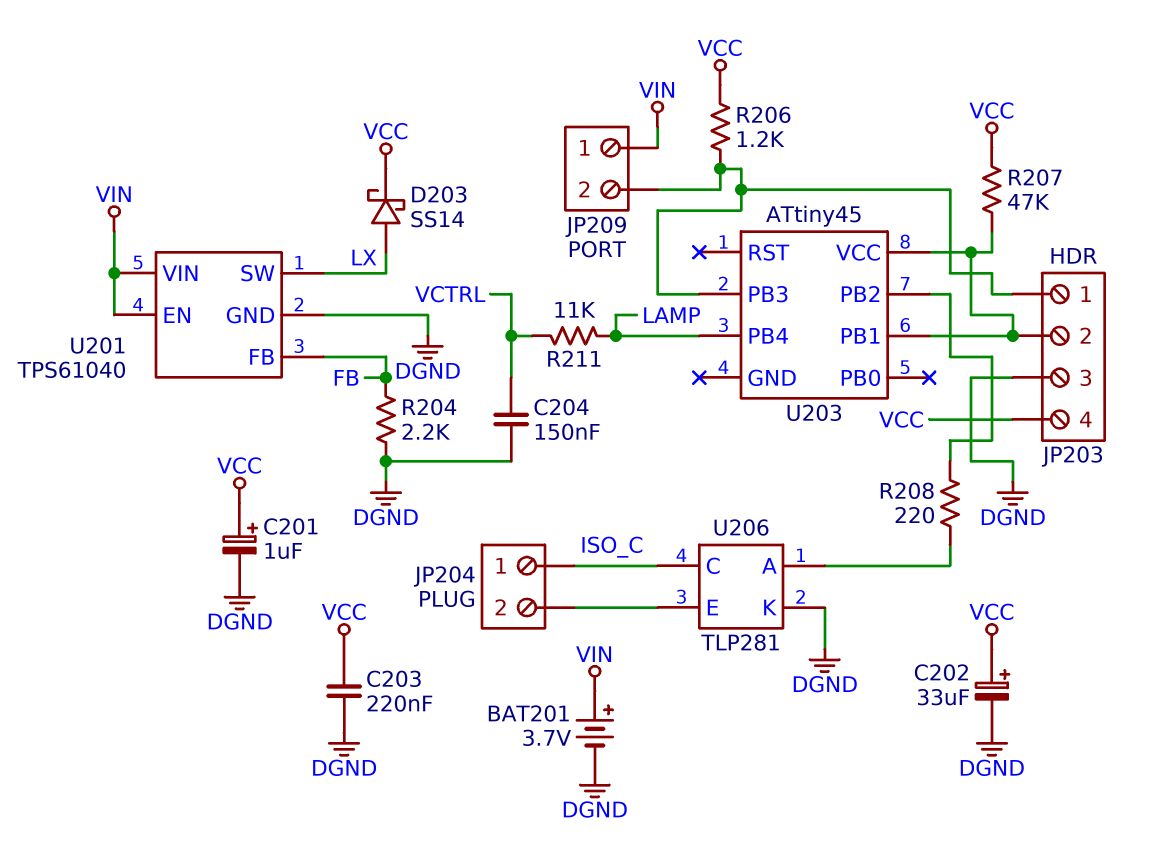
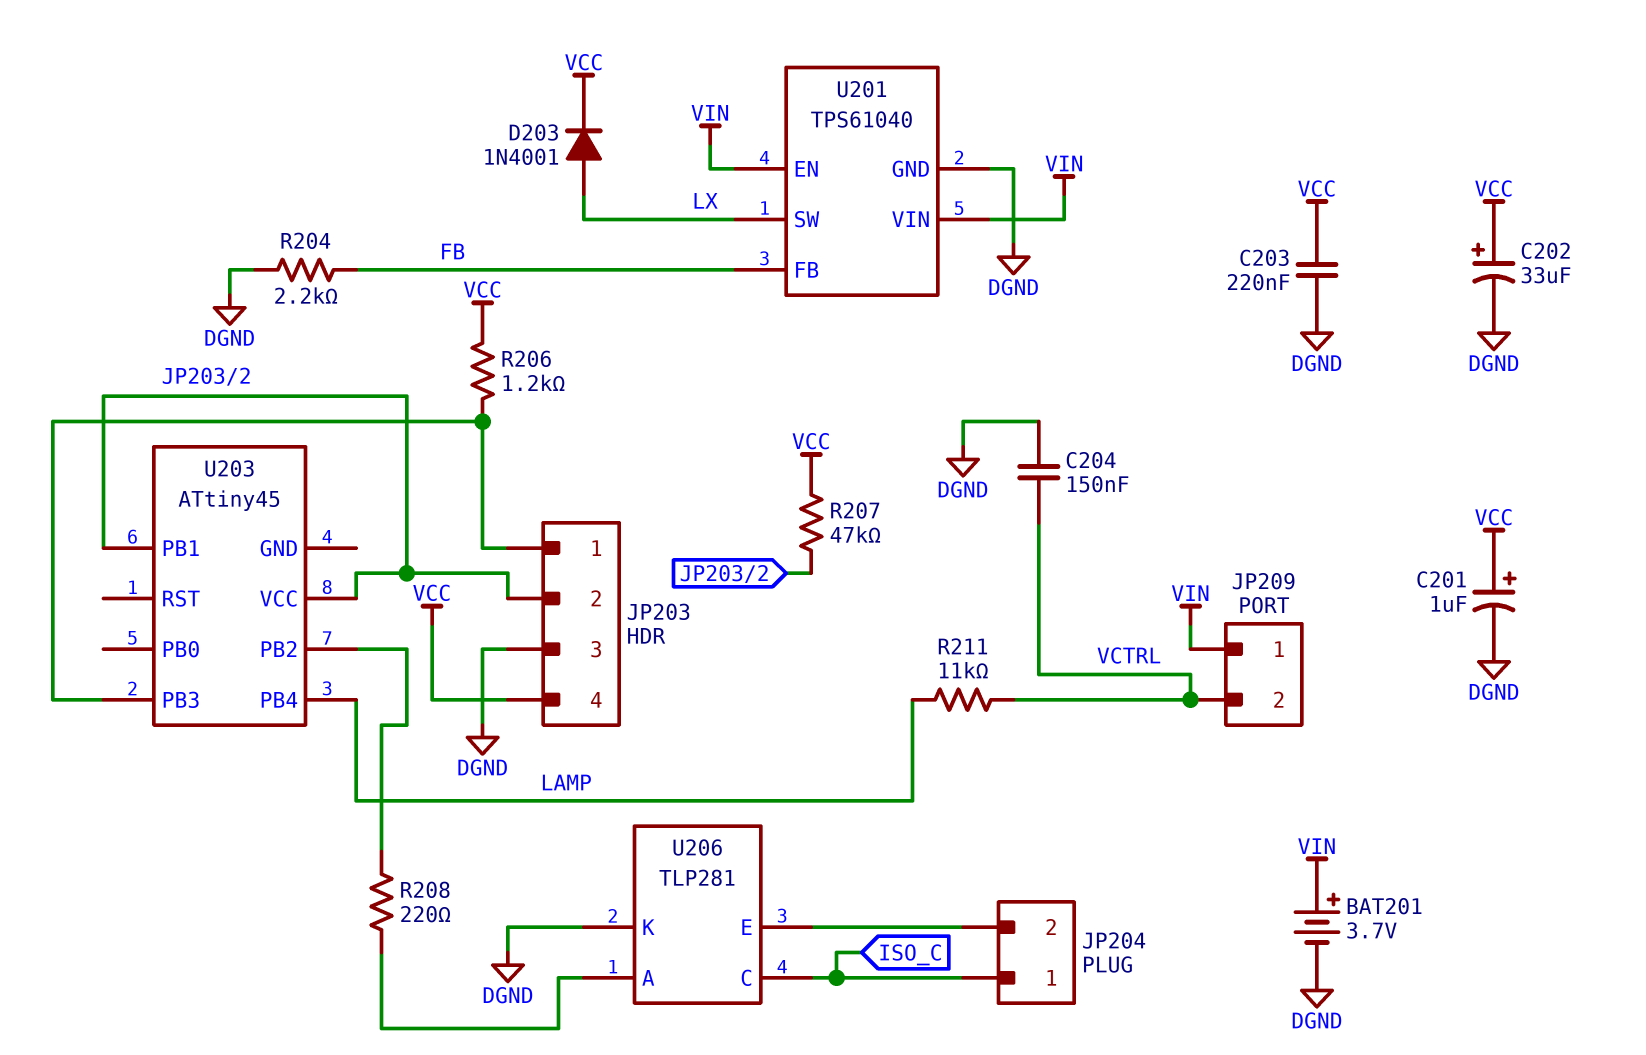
D203: schottky SS14 (A LX, K VCC) -> diode 1N4001 (A LX, K VCC)
JP209 pin 2: JP203/1 -> VCTRL

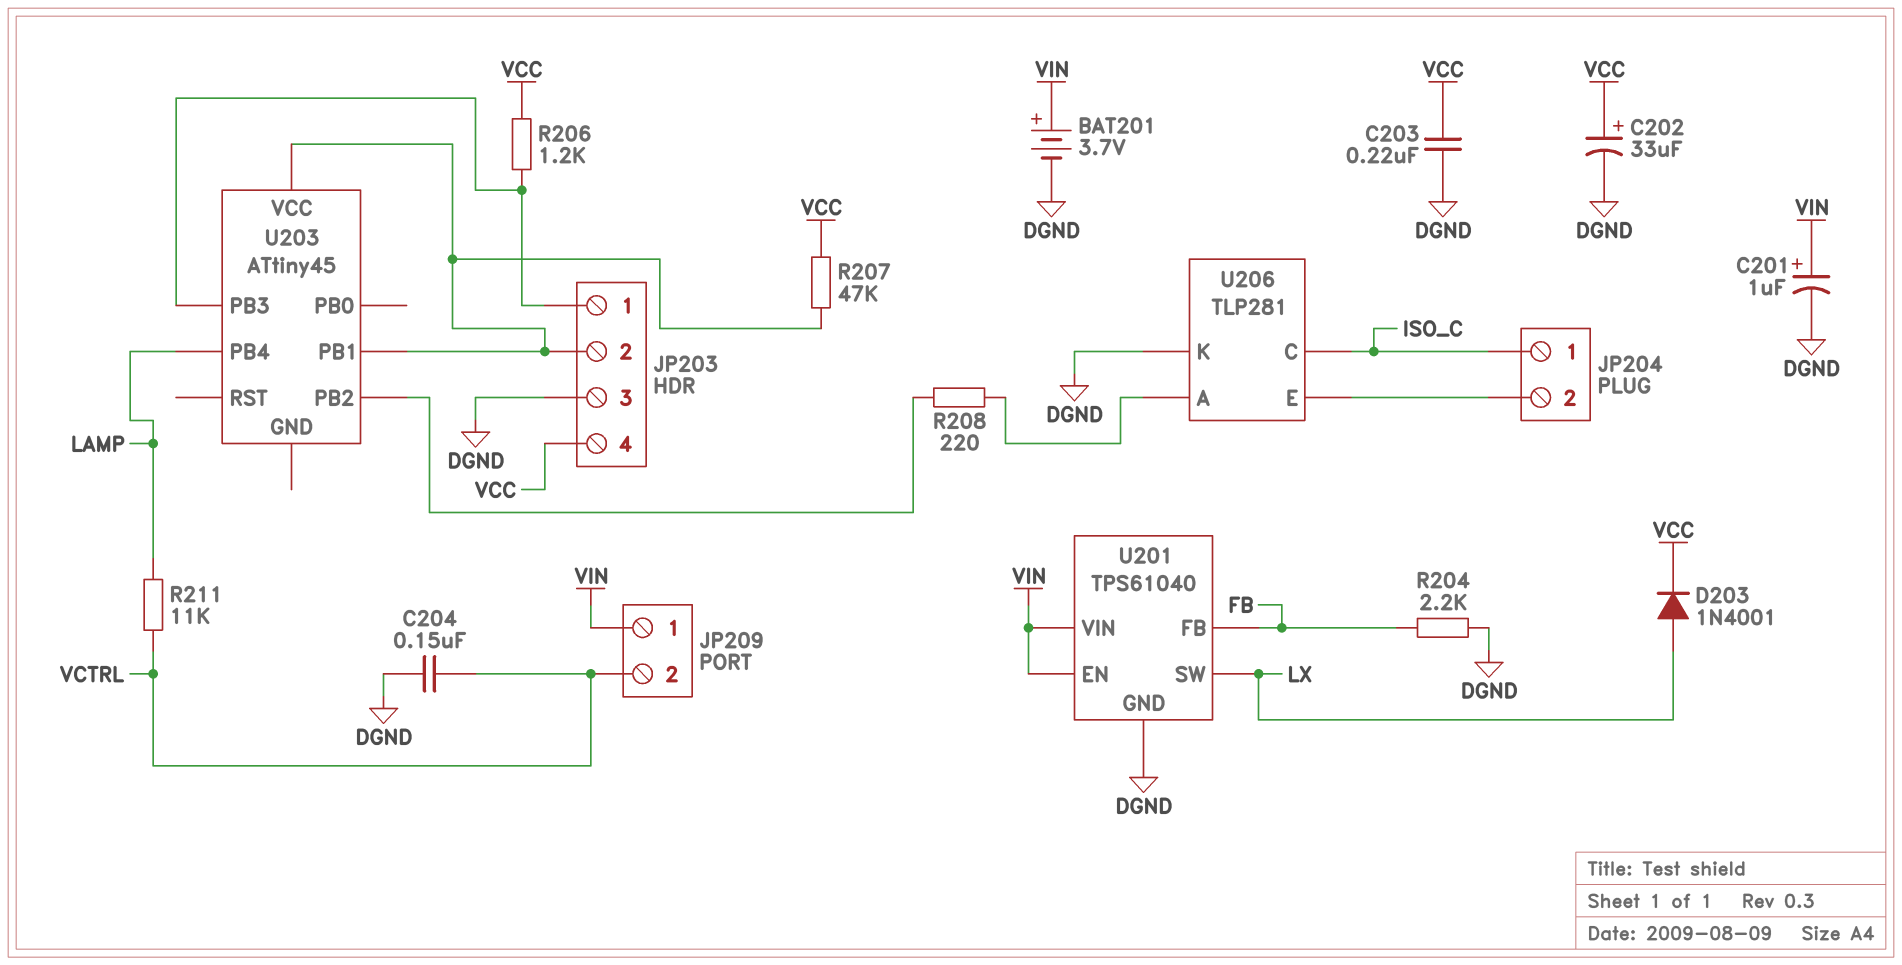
C201: 1uF (plus VCC, minus DGND) -> 1uF (plus VIN, minus DGND)

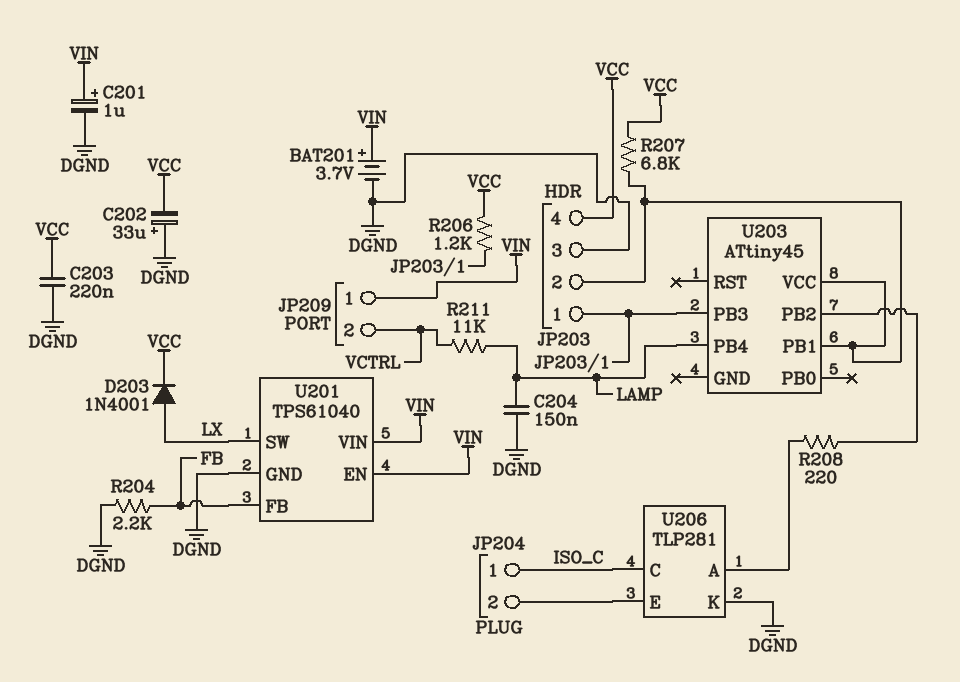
C202: 33uF (plus VCC, minus DGND) -> 33uF (plus DGND, minus VCC)
C204: 150nF (DGND, VCTRL) -> 150nF (DGND, LAMP)
R207: 47k (JP203/2, VCC) -> 6.8k (JP203/2, VCC)

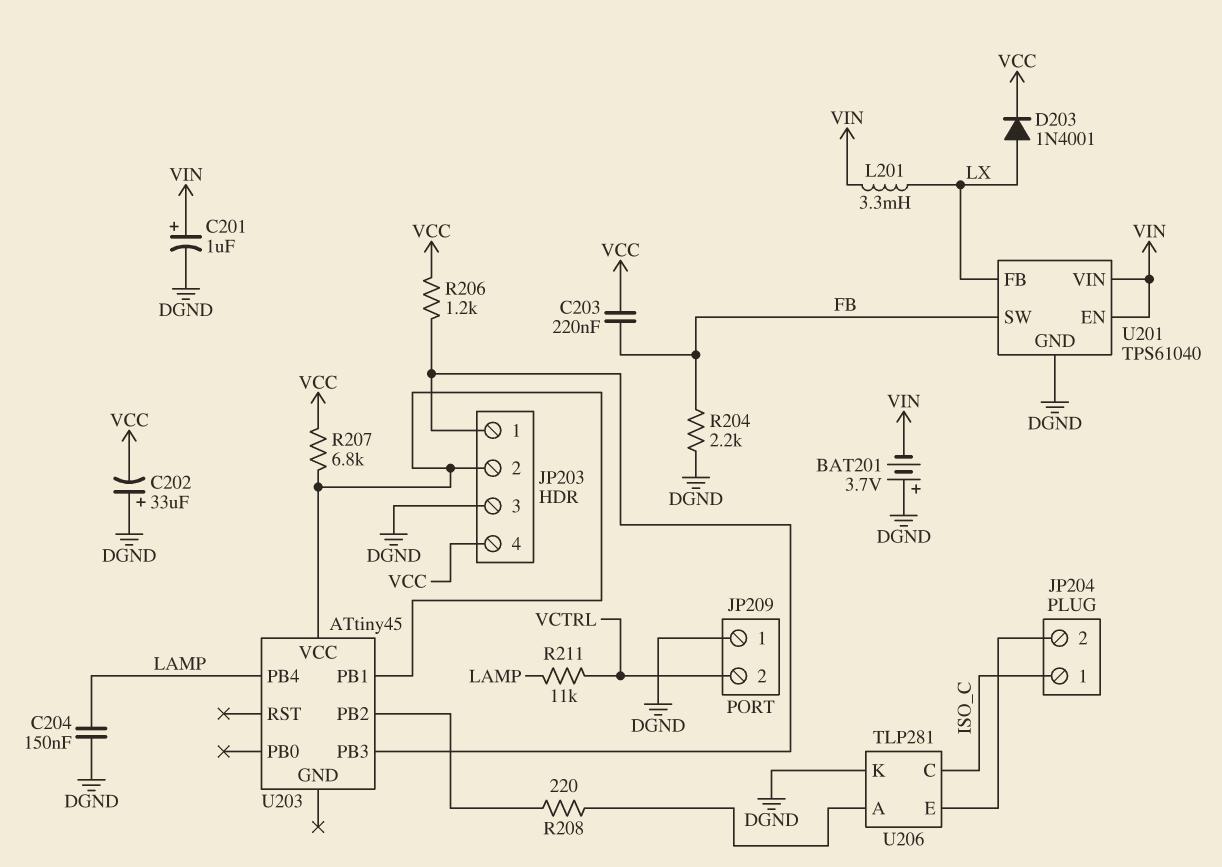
BAT201: 3.7V (plus VIN, minus DGND) -> 3.7V (plus DGND, minus VIN)
C203: 220nF (DGND, VCC) -> 220nF (FB, VCC)
JP209 pin 1: VIN -> DGND
L201: none -> 3.3mH (LX, VIN)
U201 pin FB: FB -> LX
U201 pin SW: LX -> FB

